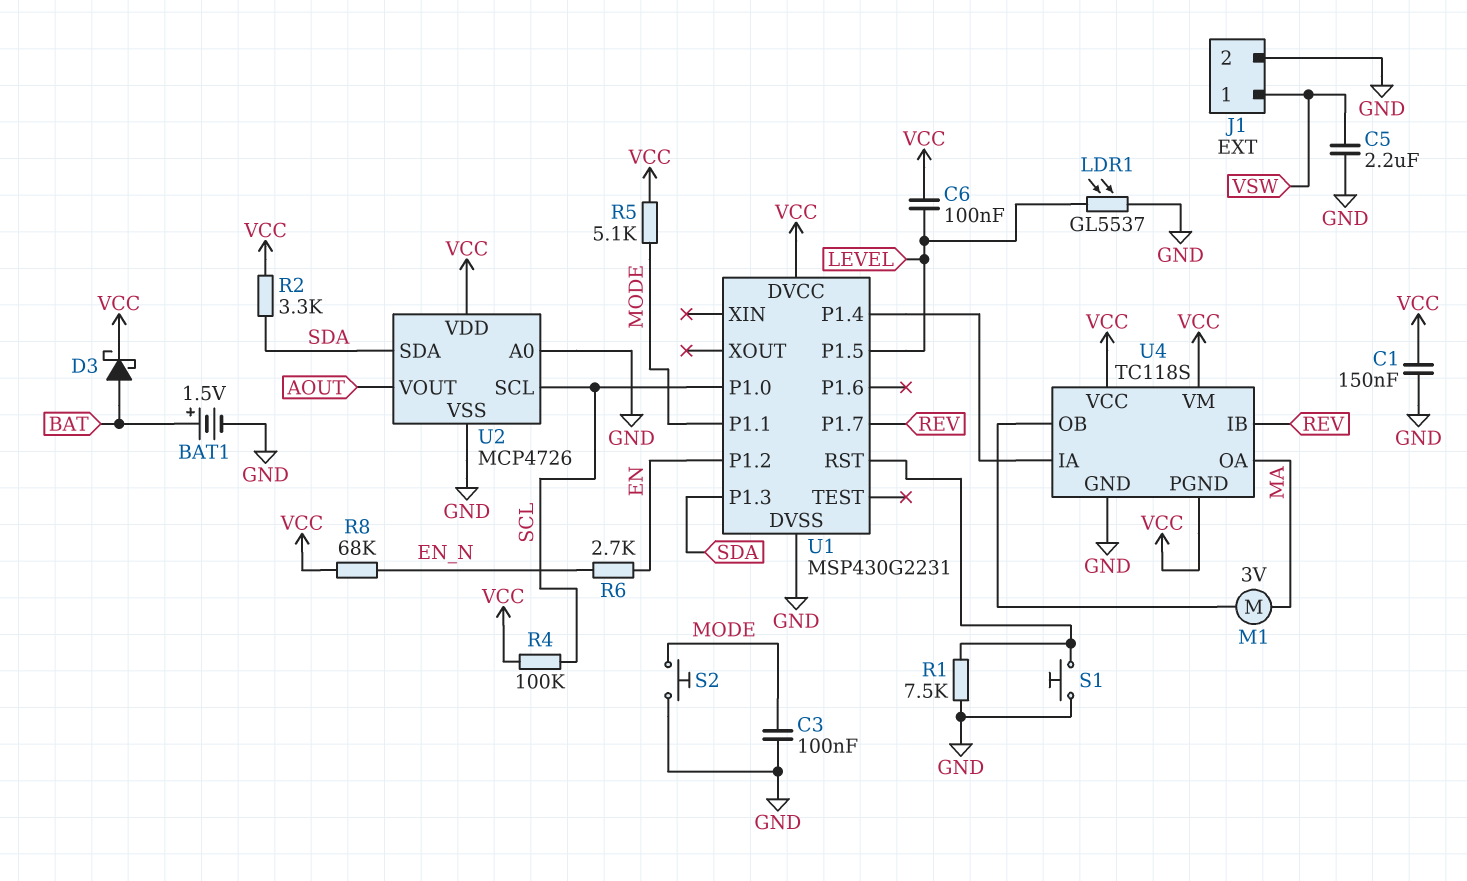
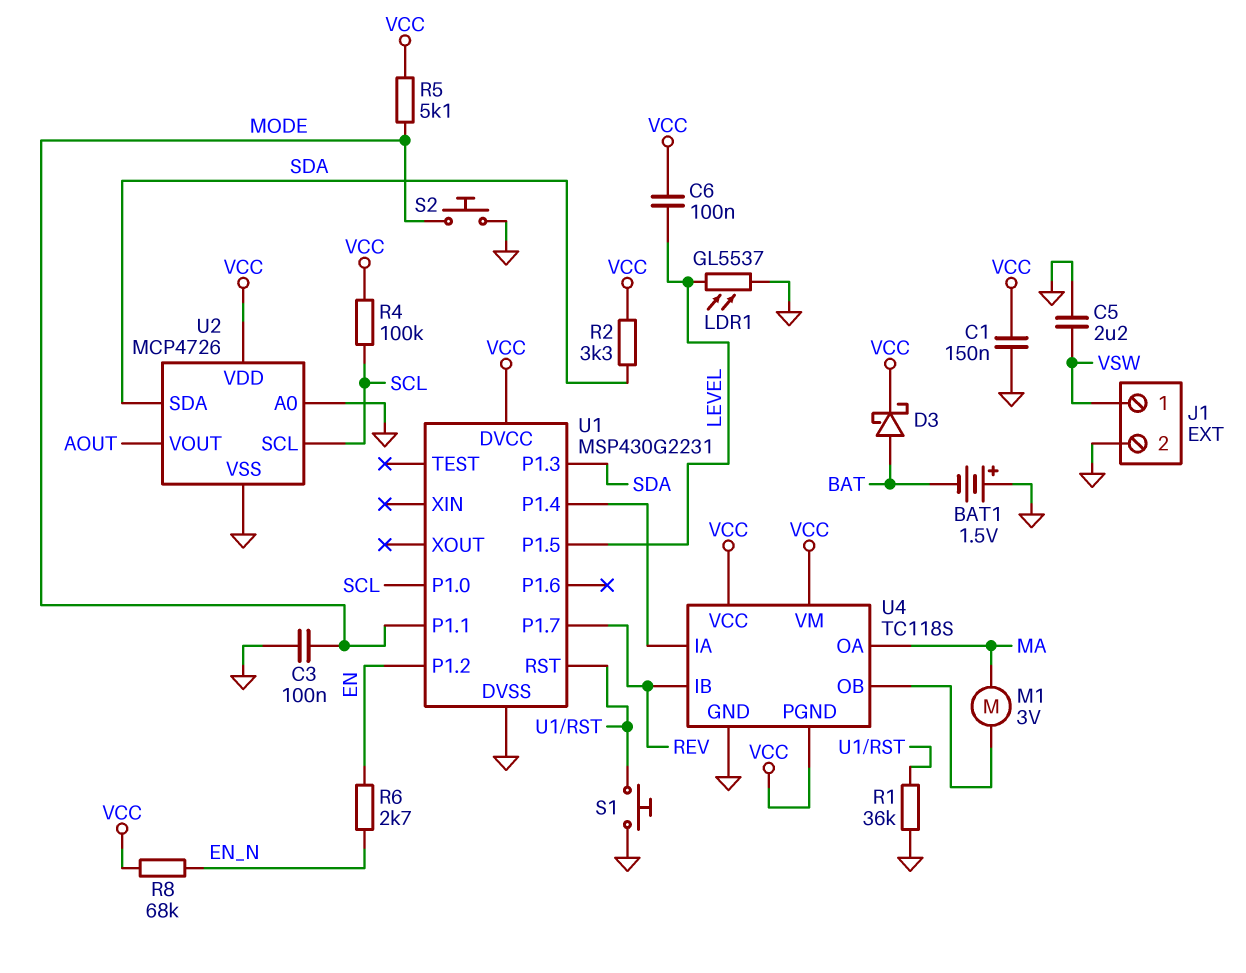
BAT1: 1.5V (plus BAT, minus GND) -> 1.5V (plus GND, minus BAT)
R1: 7.5k (GND, U1/RST) -> 36k (GND, U1/RST)

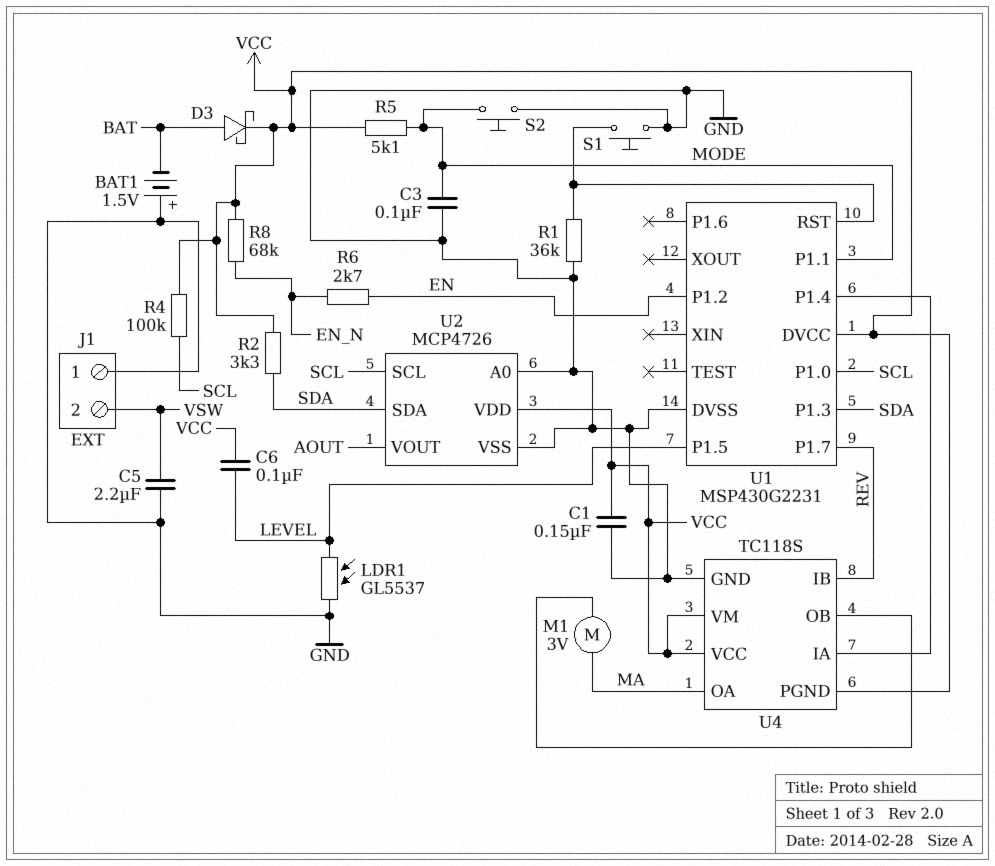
J1 pin 1: VSW -> GND
J1 pin 2: GND -> VSW

